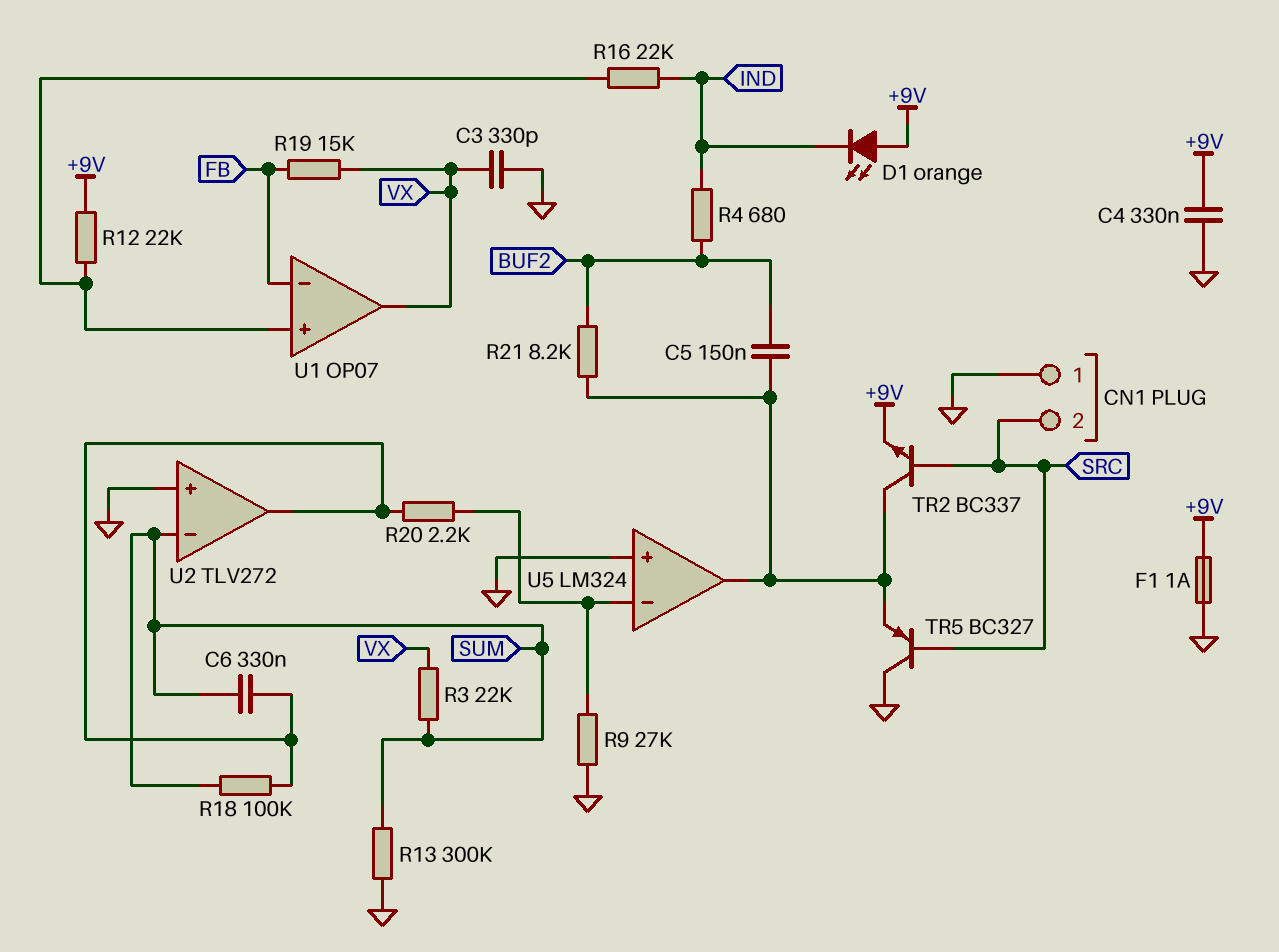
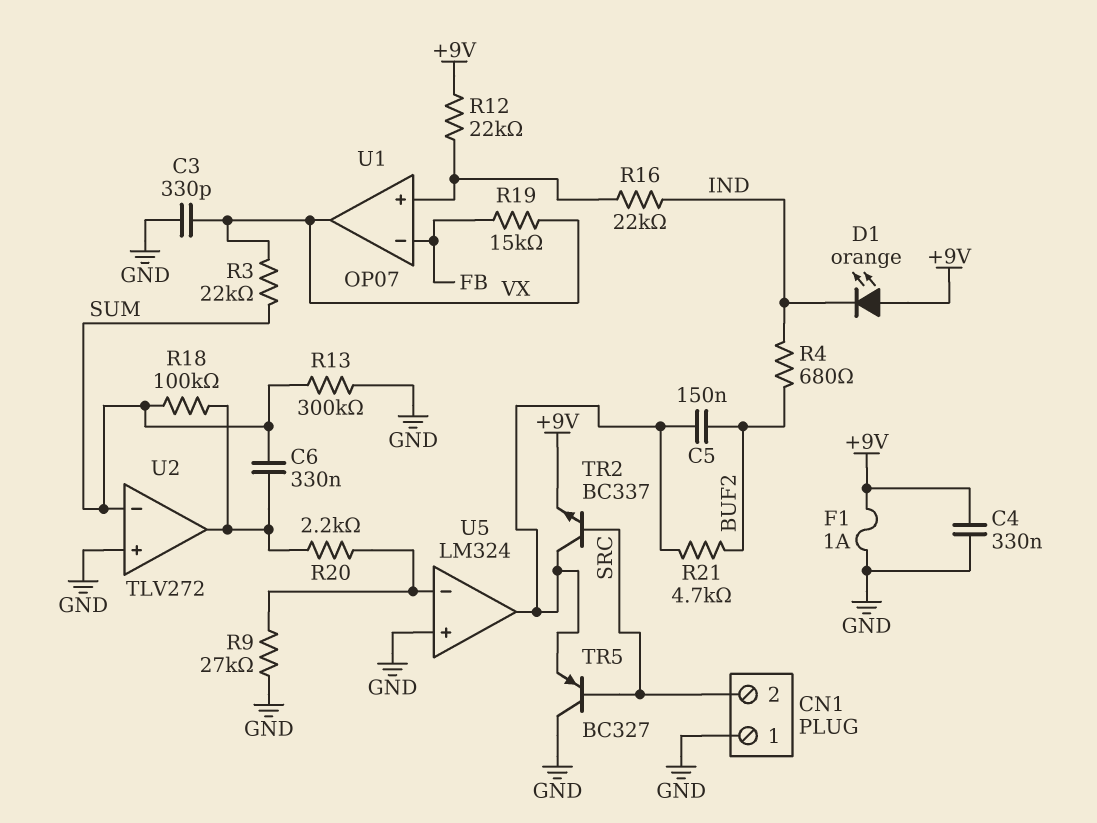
R21: 8.2k (BUF2, U5/out) -> 4.7k (BUF2, U5/out)

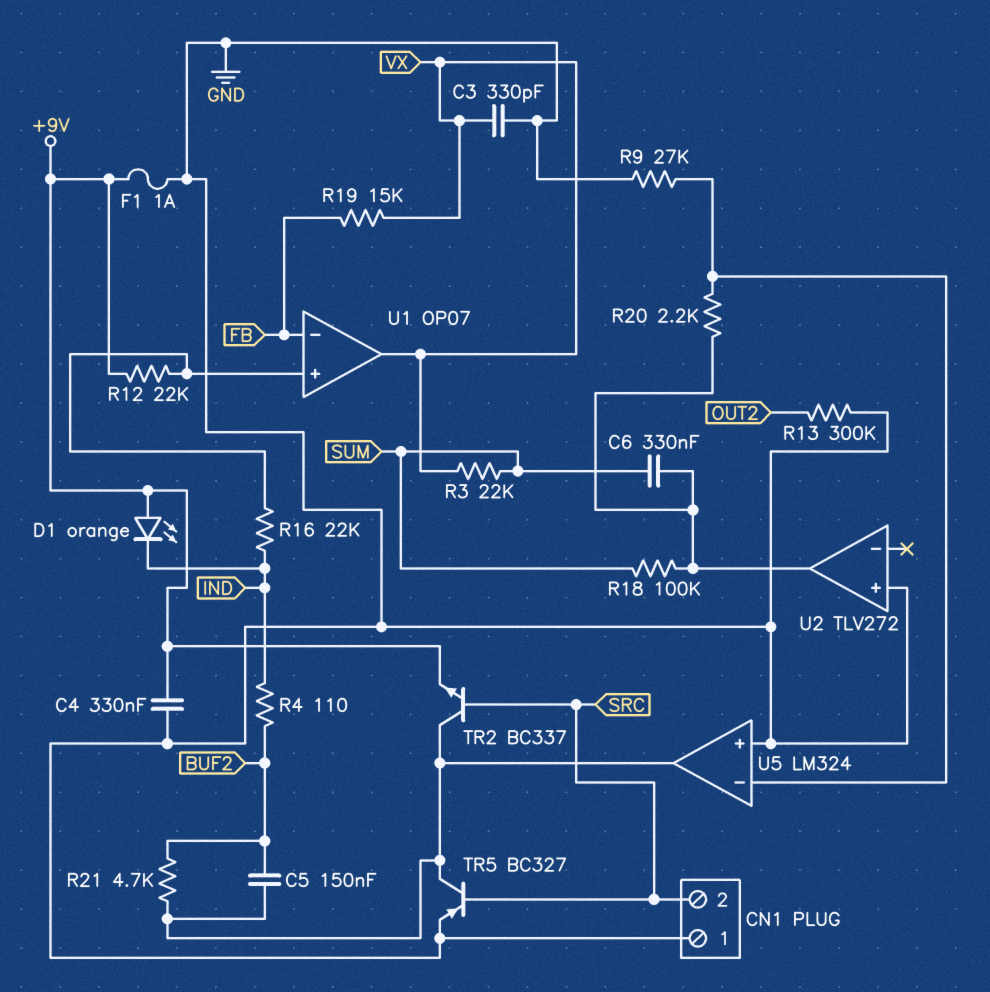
R4: 680 (BUF2, IND) -> 110 (BUF2, IND)
R13: 300k (GND, SUM) -> 300k (GND, OUT2)
TR5: PNP BC327 (B SRC, C GND, E U5/out) -> PNP BC327 (B SRC, C U5/out, E GND)
U2 pin in-: SUM -> none

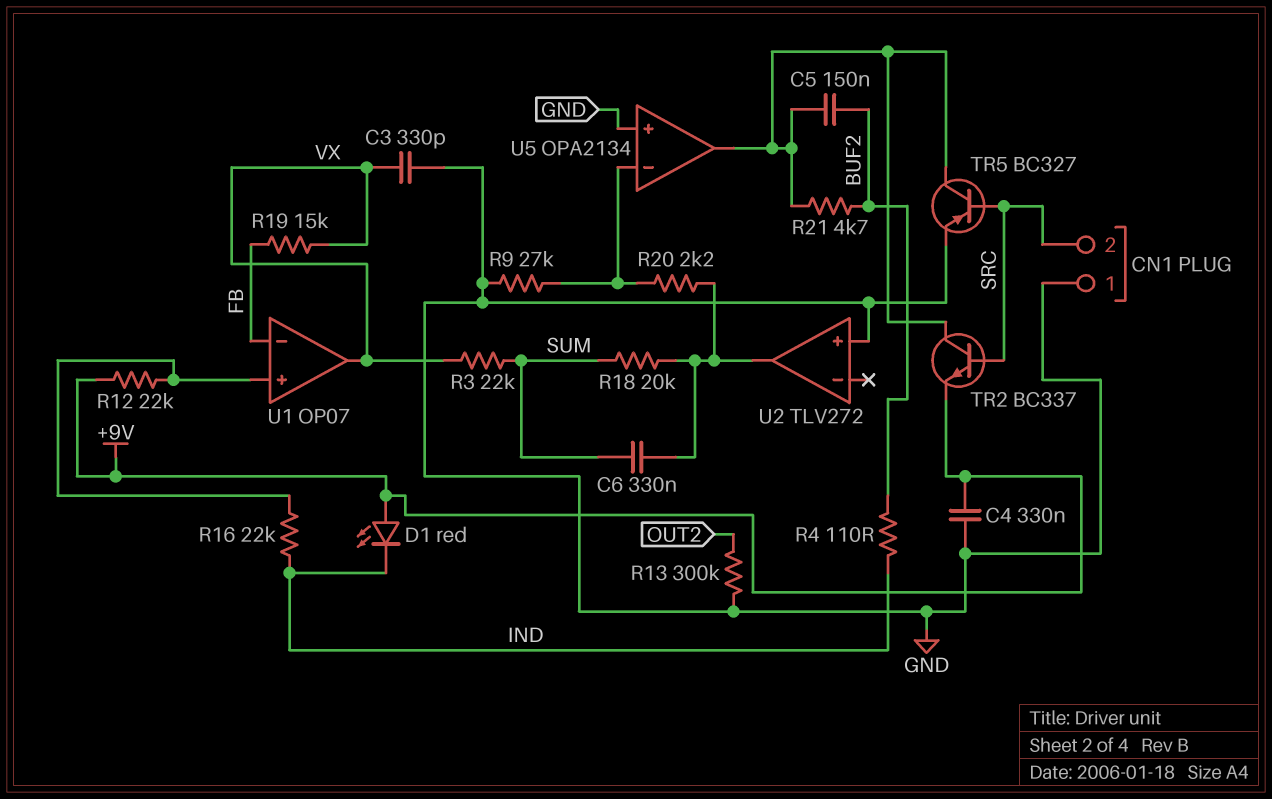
D1: LED orange (A +9V, K IND) -> LED red (A +9V, K IND)
F1: 1A (+9V, GND) -> none
R18: 100k (SUM, U2/out) -> 20k (SUM, U2/out)
U5: LM324 -> OPA2134

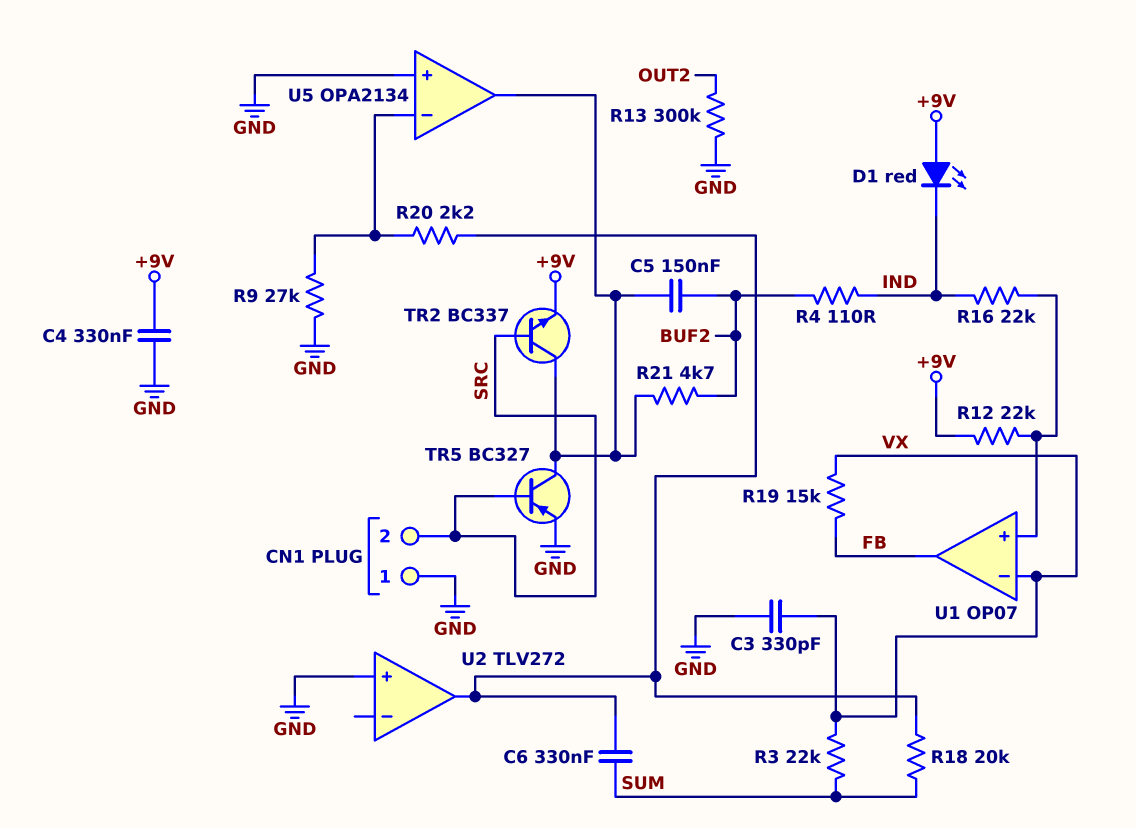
U1 pin in-: FB -> VX
U1 pin out: VX -> FB

